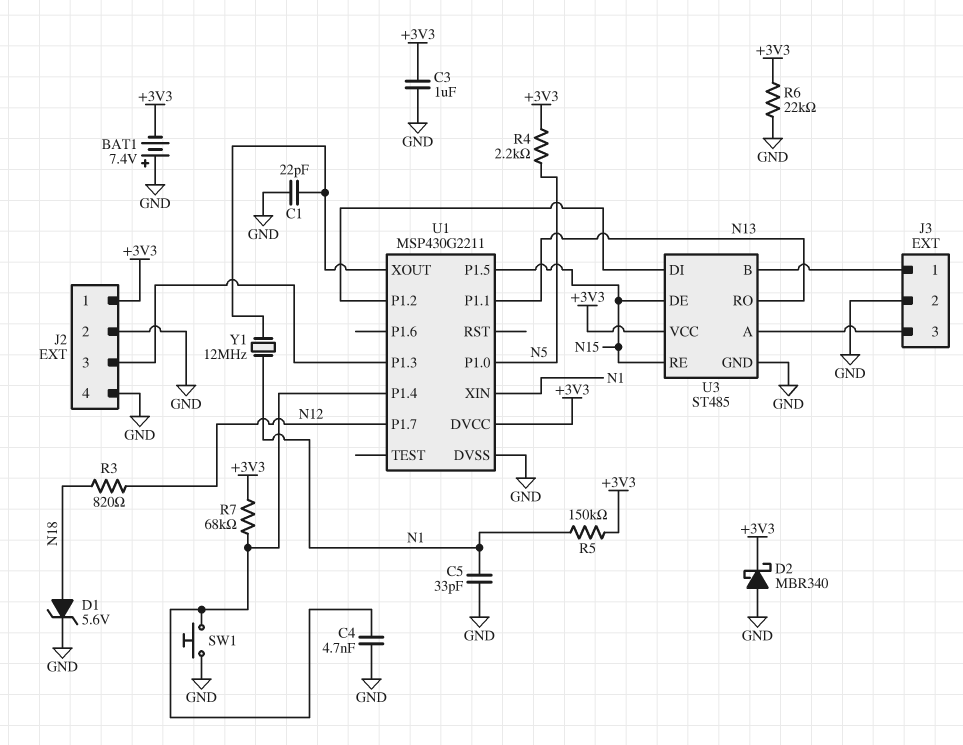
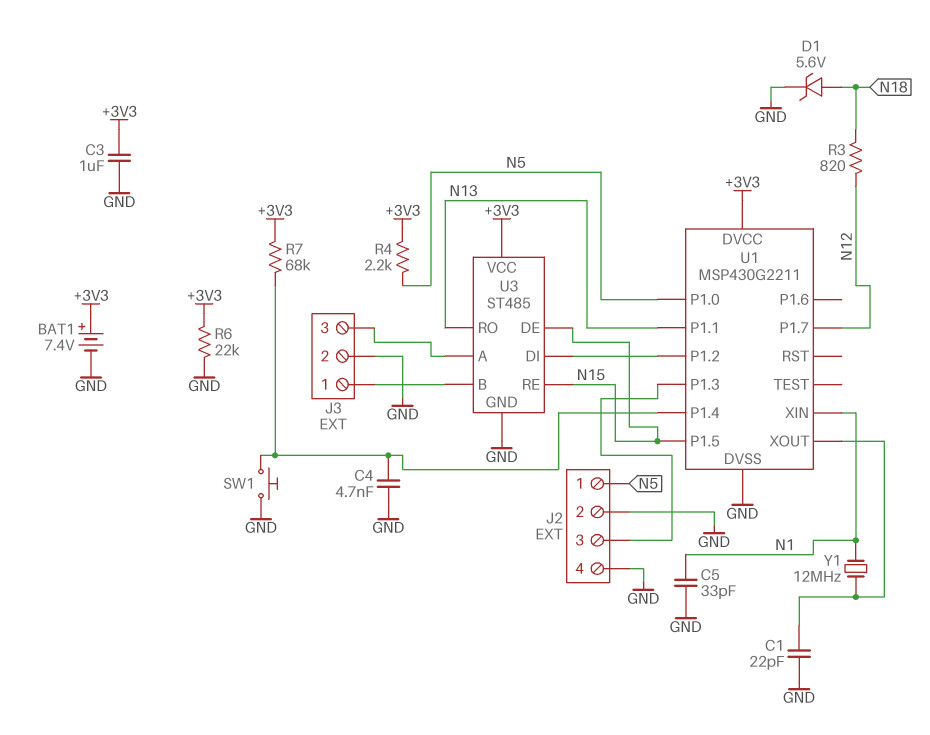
BAT1: 7.4V (plus GND, minus +3V3) -> 7.4V (plus +3V3, minus GND)
D2: schottky MBR340 (A GND, K +3V3) -> none
J2 pin 1: +3V3 -> N5
R5: 150k (+3V3, N1) -> none

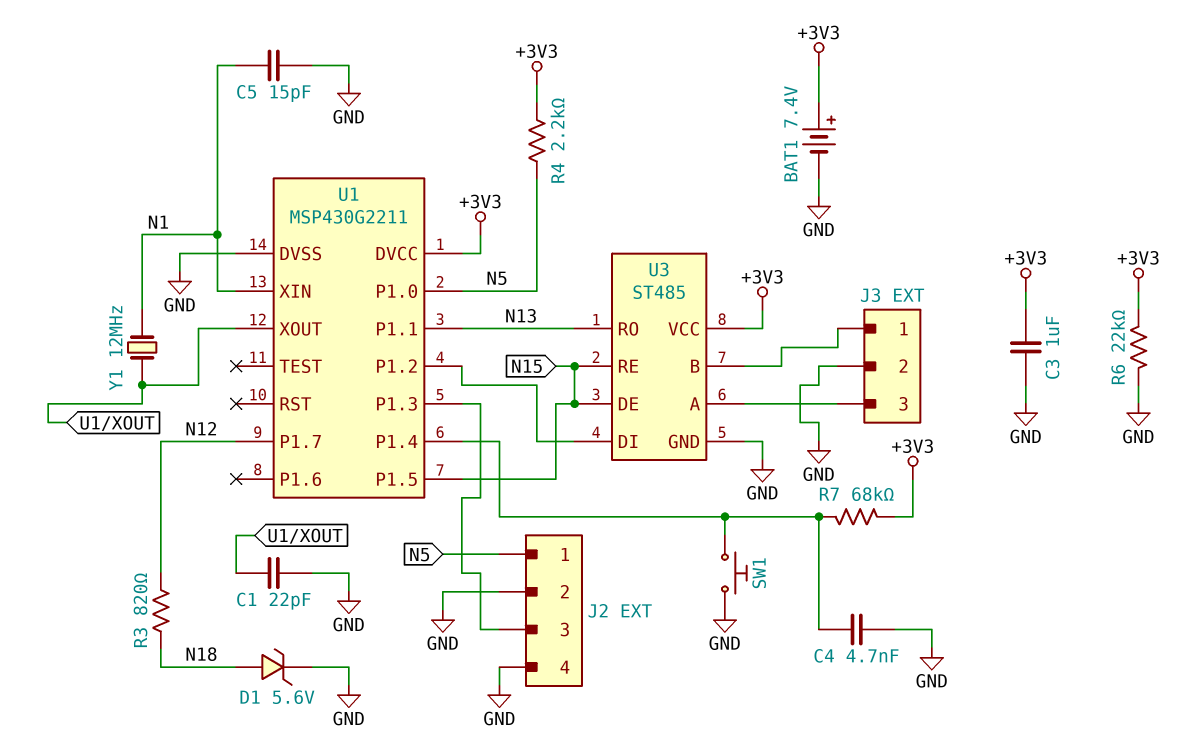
C5: 33pF (GND, N1) -> 15pF (GND, N1)

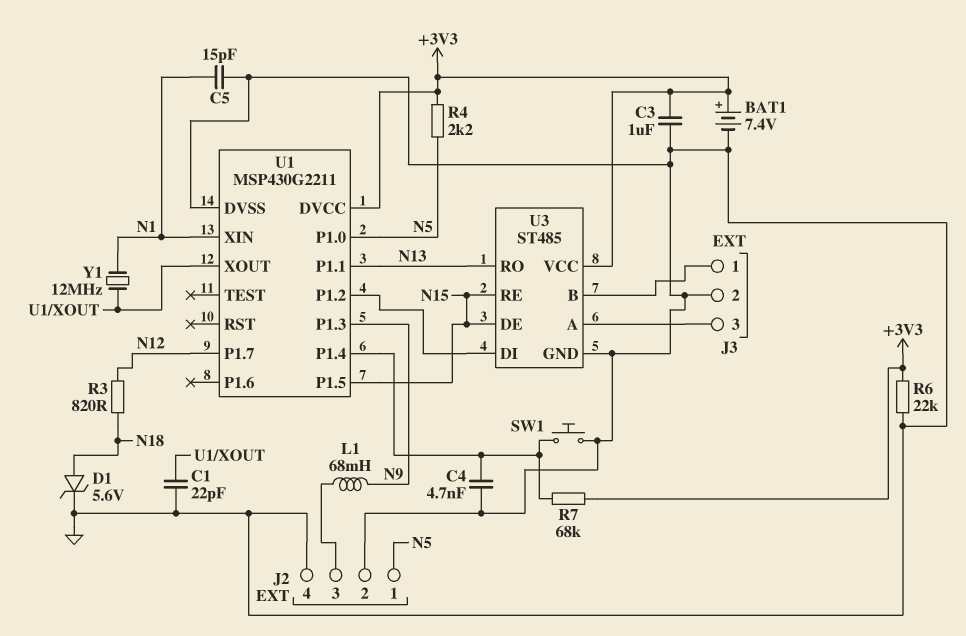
L1: none -> 68mH (J2/3, N9)
U1 pin P1.3: J2/3 -> N9

